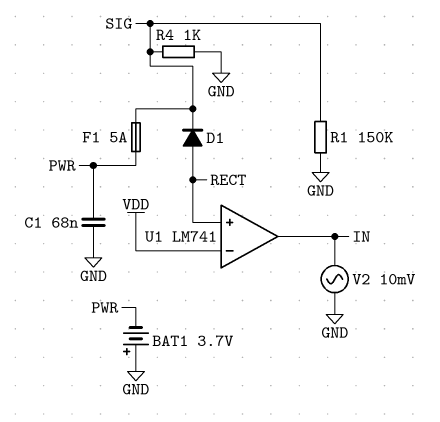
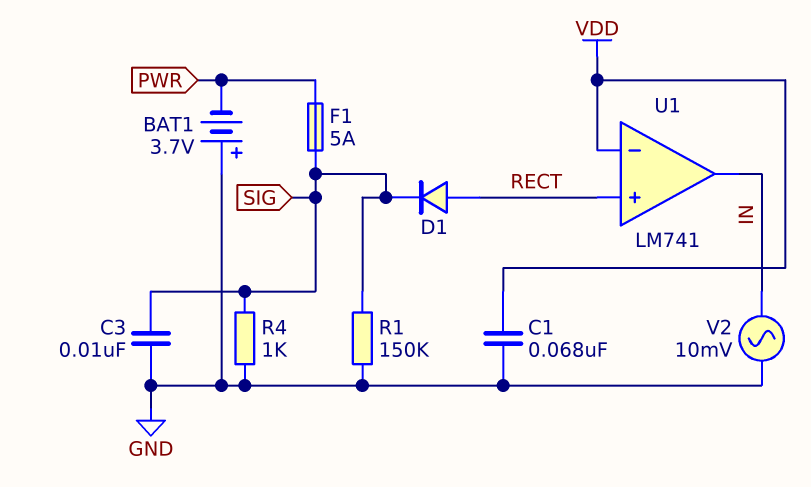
C1: 68nF (GND, PWR) -> 68nF (GND, VDD)
C3: none -> 10nF (GND, SIG)

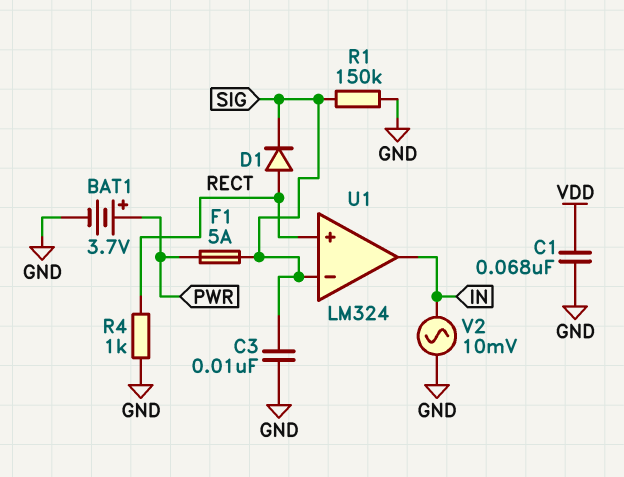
BAT1: 3.7V (plus GND, minus PWR) -> 3.7V (plus PWR, minus GND)
R4: 1k (GND, SIG) -> 1k (GND, RECT)
U1: LM741 -> LM324
U1 pin in-: VDD -> SIG

